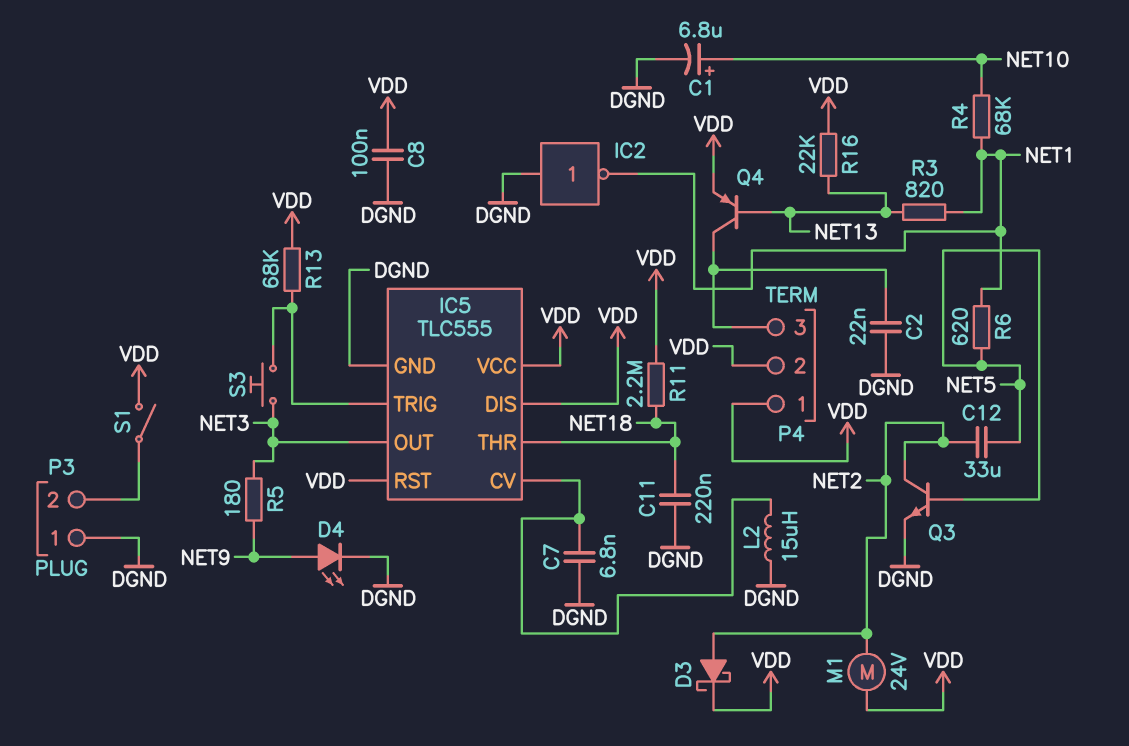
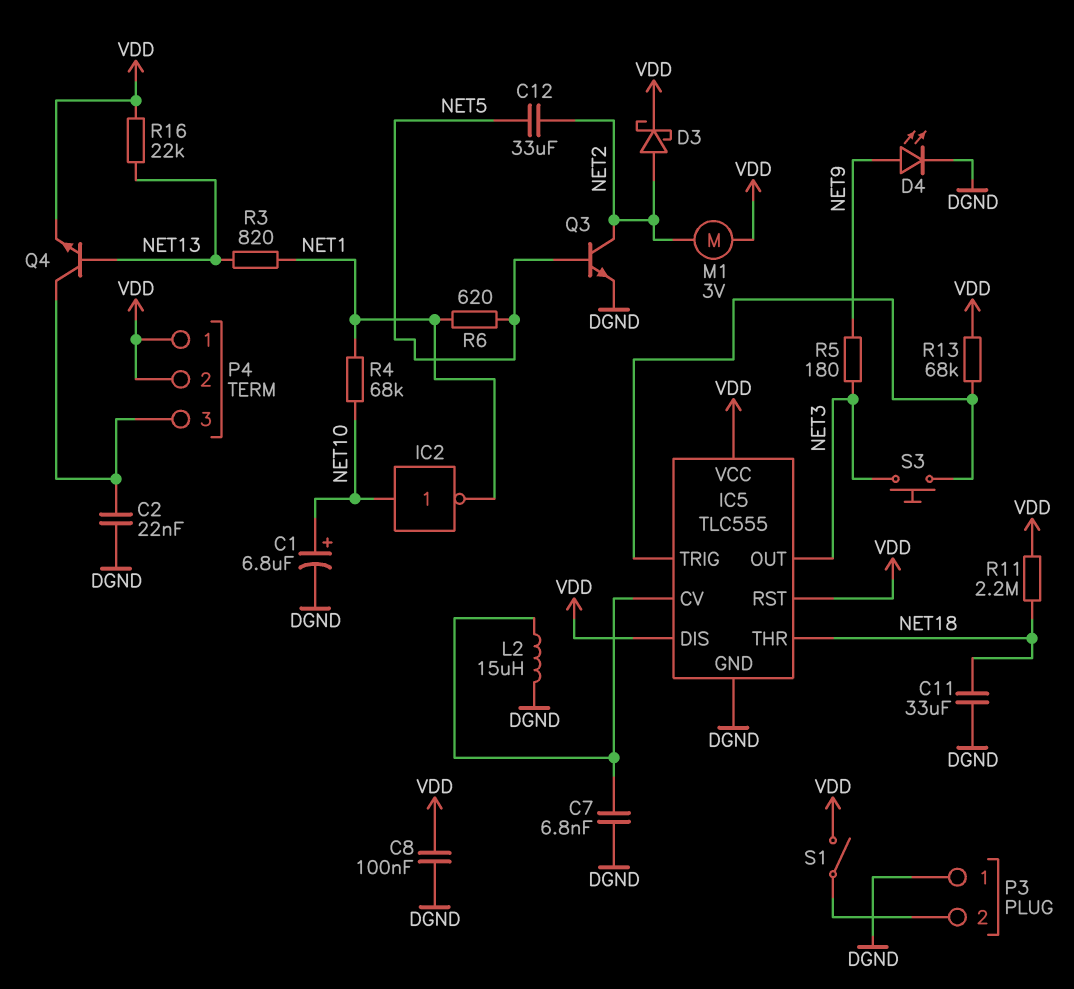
C11: 220nF (DGND, NET18) -> 33uF (DGND, NET18)
IC2: NOT (in DGND, out NET1) -> NOT (in NET10, out NET1)
M1: motor 24V (NET2, VDD) -> motor 3V (NET2, VDD)
Q4: PNP (B NET13, C P4/3, E VDD) -> NPN (B NET13, C P4/3, E VDD)

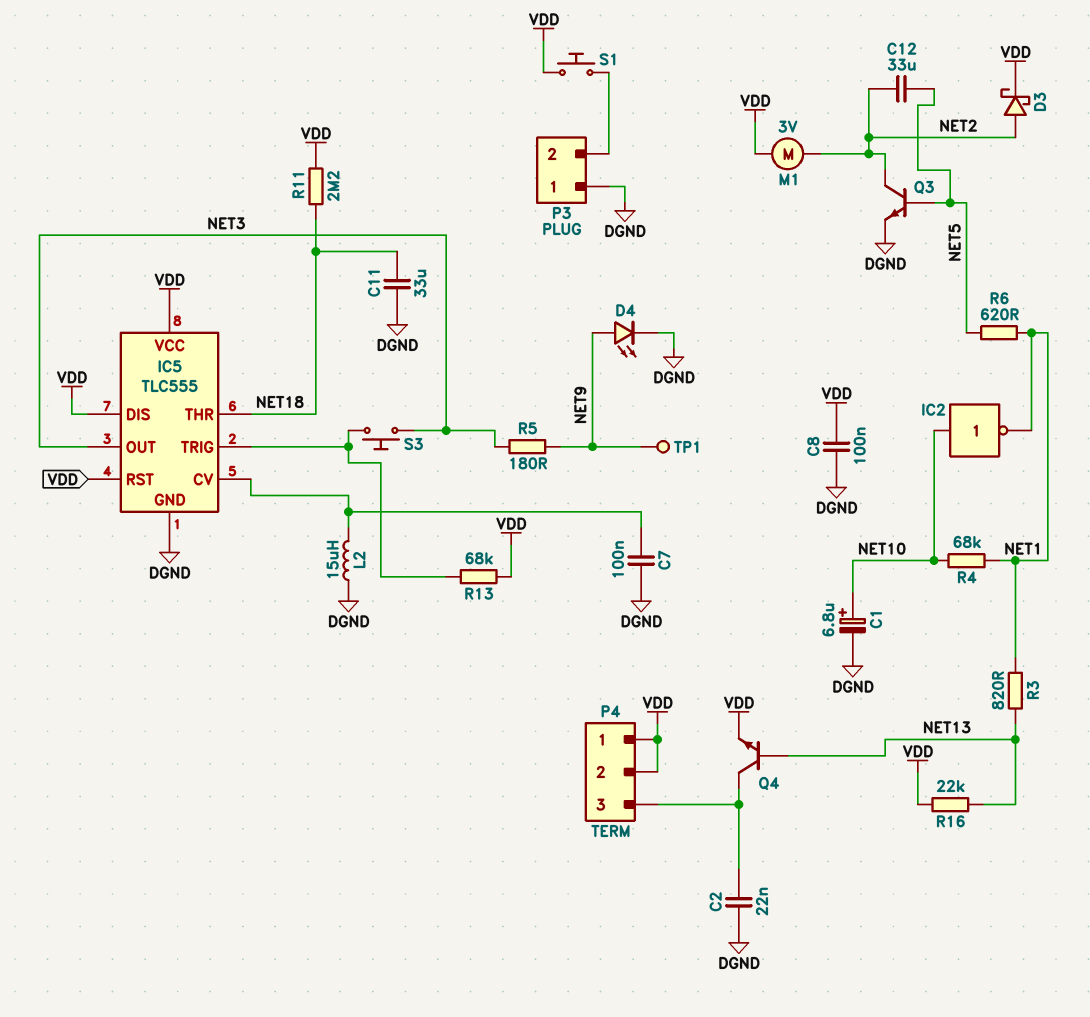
C7: 6.8nF (DGND, IC5/CV) -> 100nF (DGND, IC5/CV)
S1: switch (P3/2, VDD) -> button (P3/2, VDD)
TP1: none -> test point (NET9)

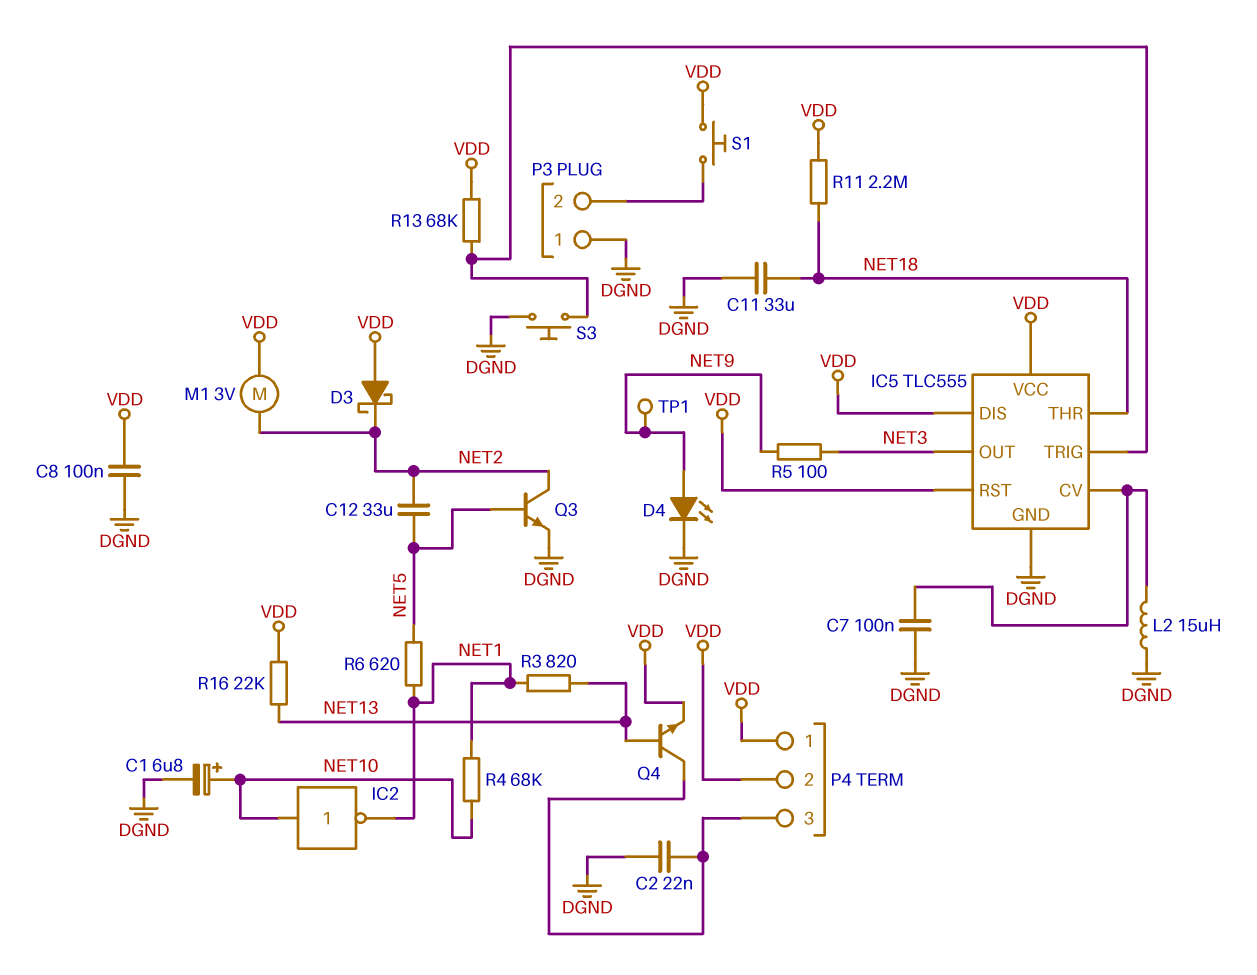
D3: schottky (A NET2, K VDD) -> schottky (A VDD, K NET2)
R5: 180 (NET3, NET9) -> 100 (NET3, NET9)
S3: button (IC5/TRIG, NET3) -> button (DGND, IC5/TRIG)

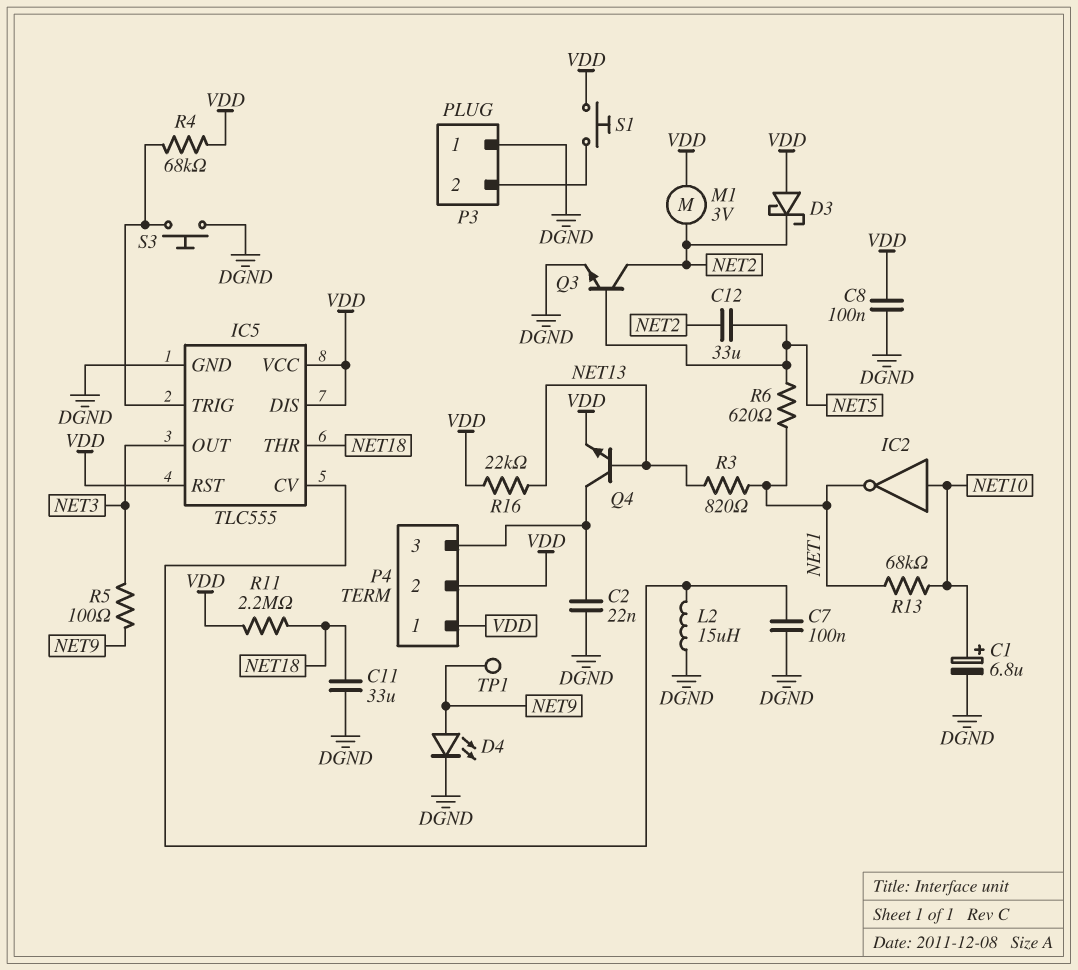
R4: 68k (NET1, NET10) -> 68k (IC5/TRIG, VDD)
R13: 68k (IC5/TRIG, VDD) -> 68k (NET1, NET10)

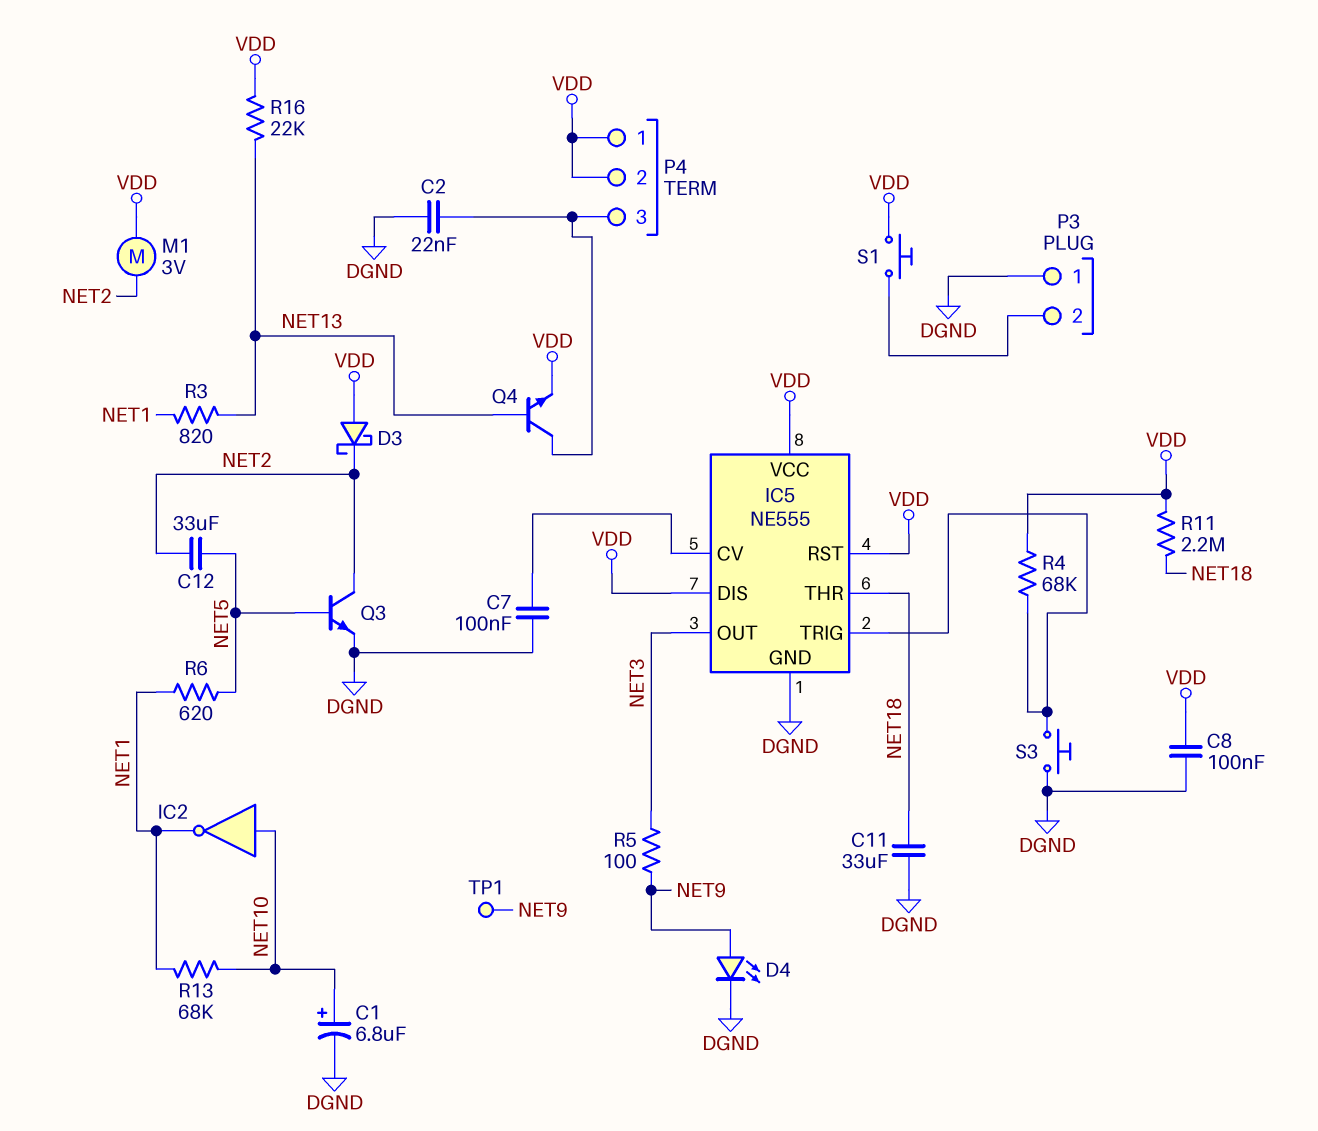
IC5: TLC555 -> NE555
L2: 15uH (DGND, IC5/CV) -> none

